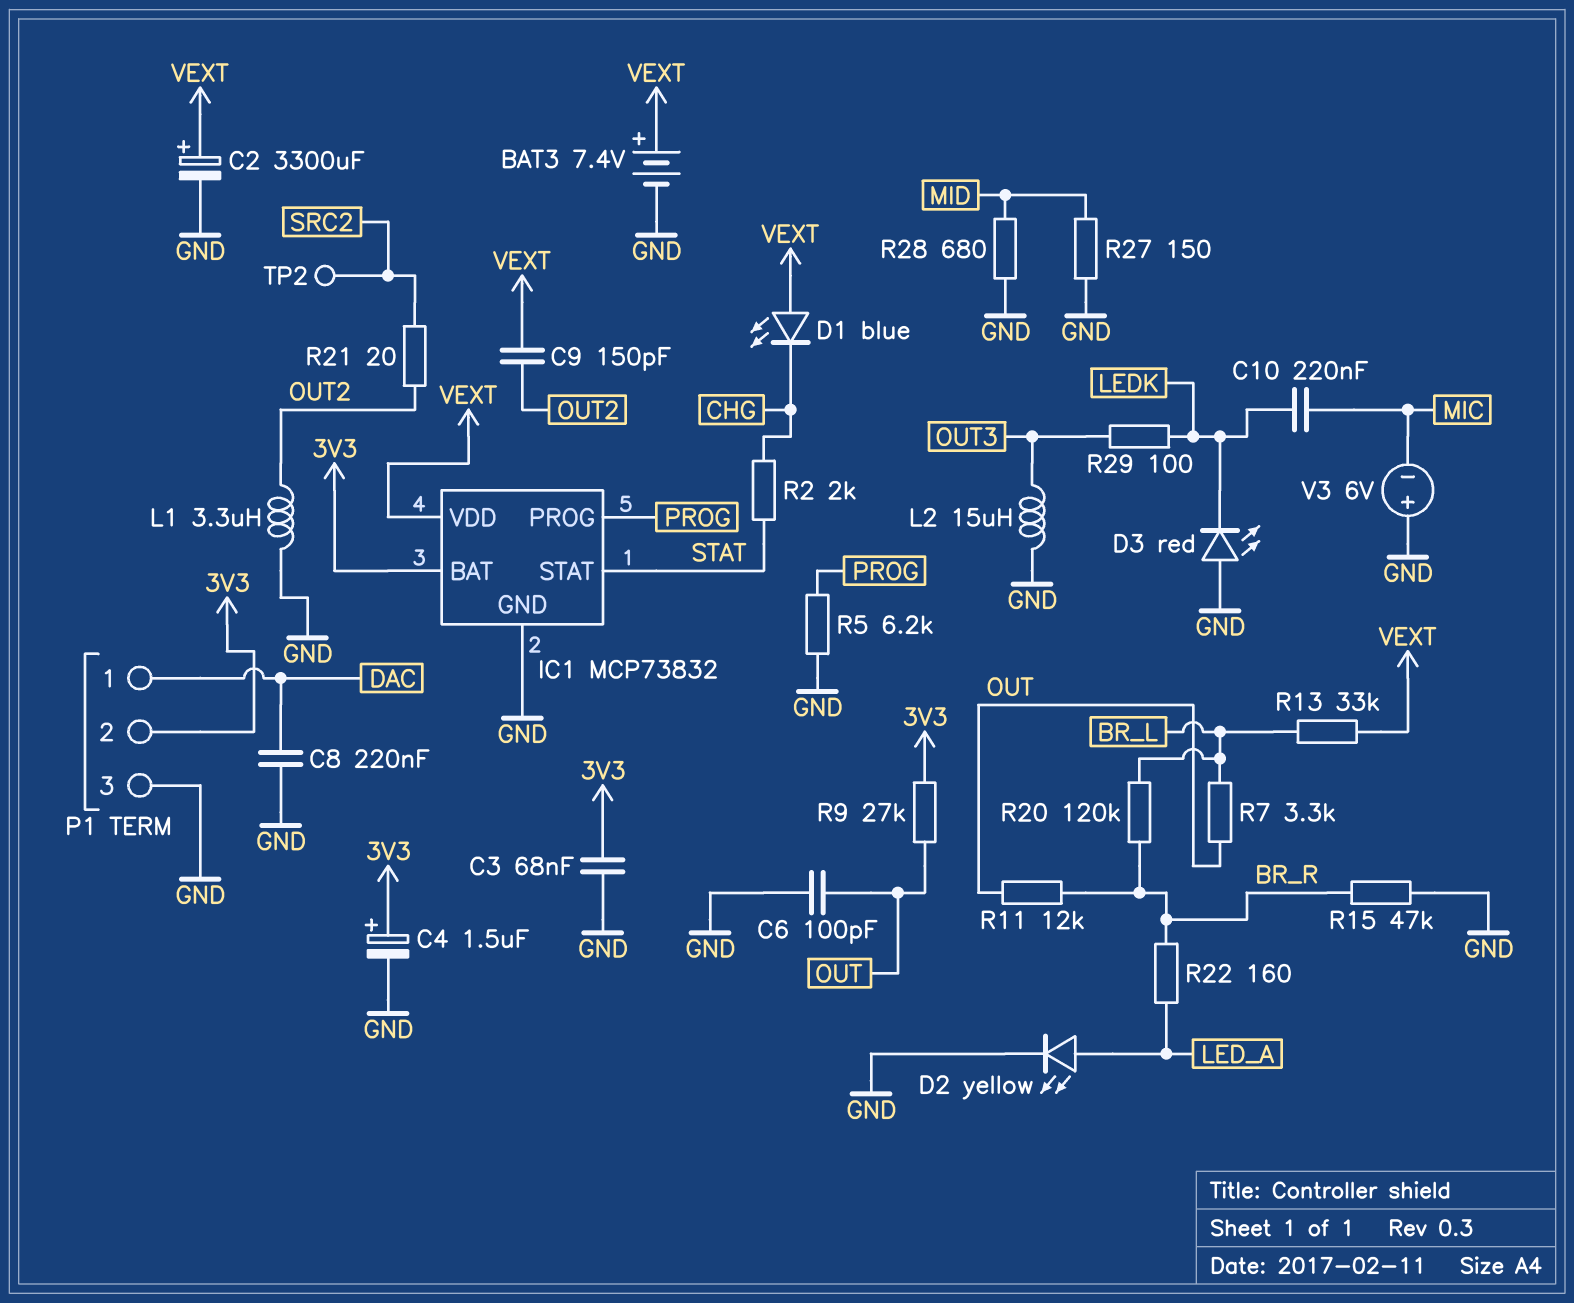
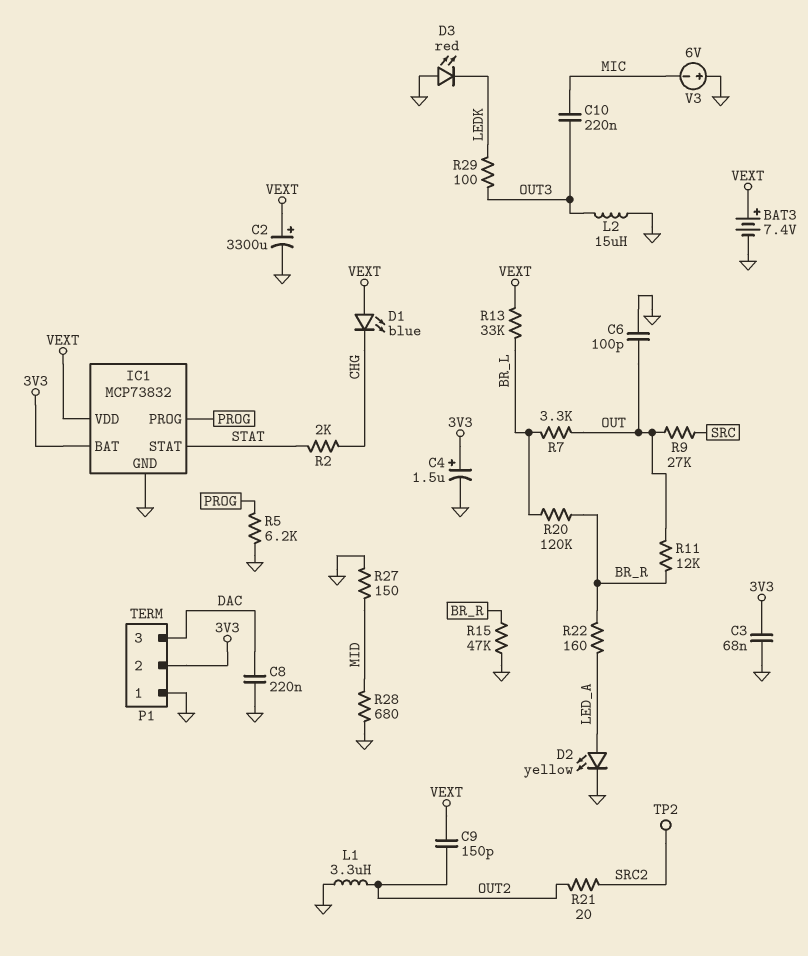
C10: 220nF (LEDK, MIC) -> 220nF (MIC, OUT3)
P1 pin 1: DAC -> GND
P1 pin 3: GND -> DAC
R9: 27k (3V3, OUT) -> 27k (OUT, SRC)

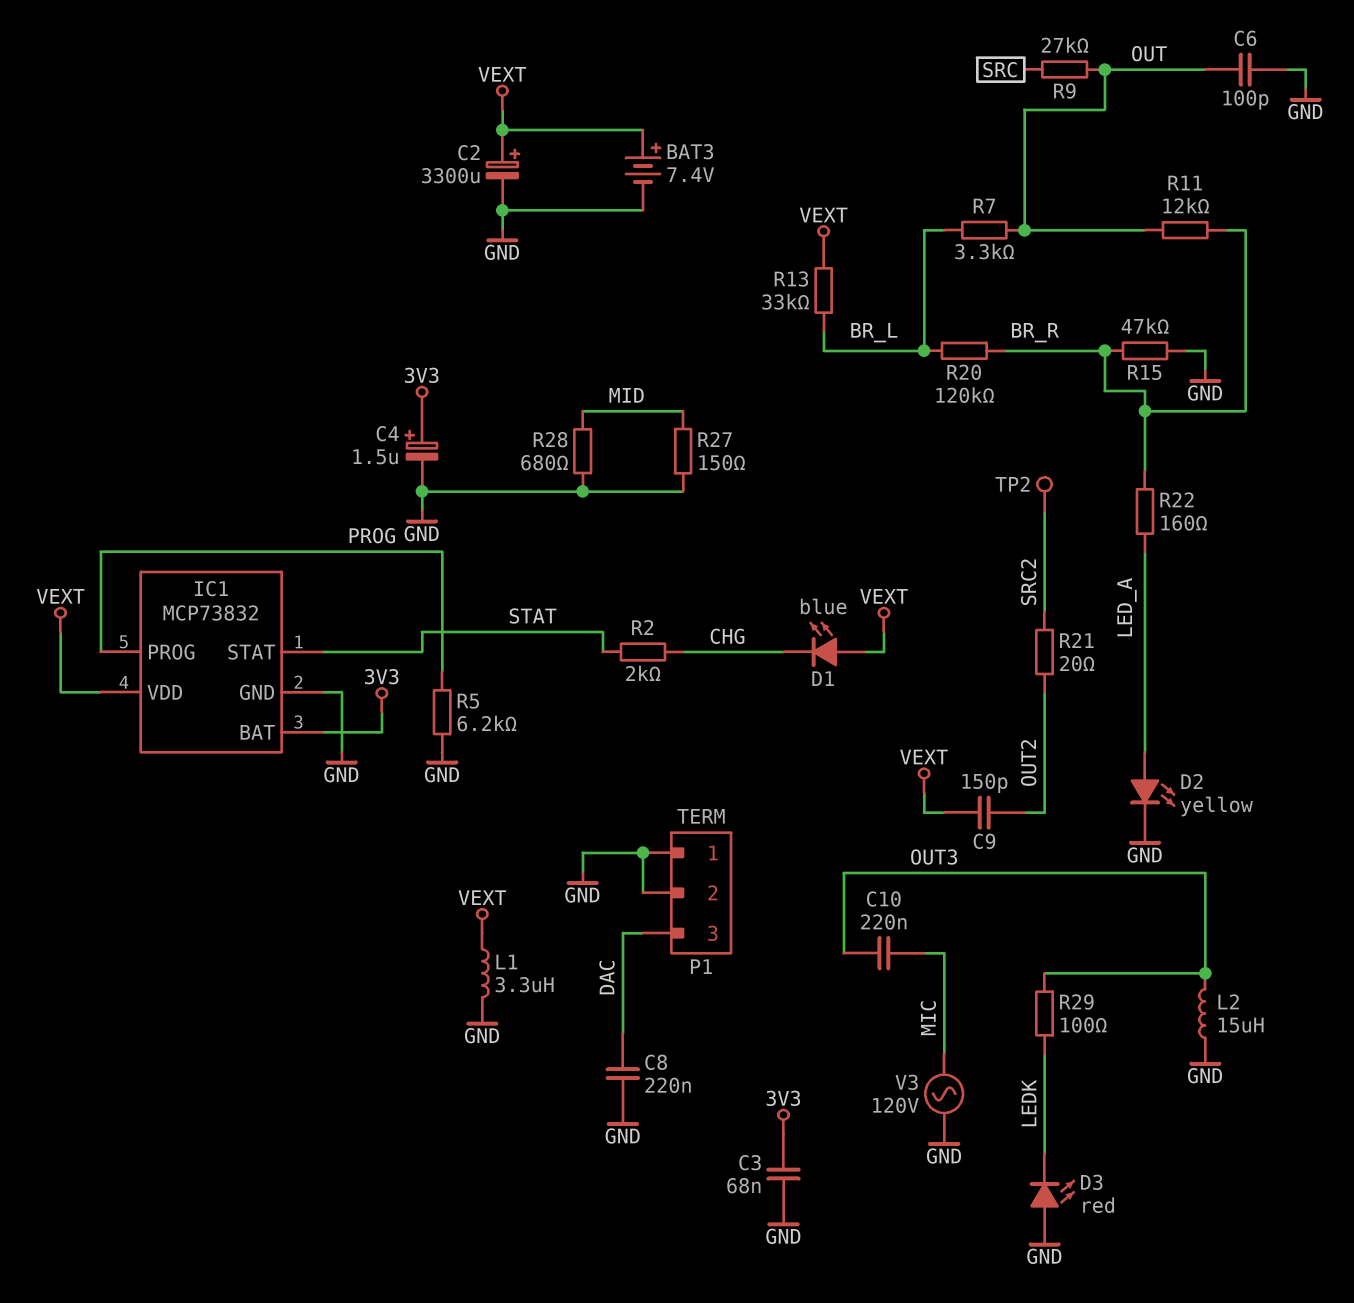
L1: 3.3uH (GND, OUT2) -> 3.3uH (GND, VEXT)
P1 pin 2: 3V3 -> GND
V3: 6V (plus GND, minus MIC) -> AC 120V (GND, MIC)

